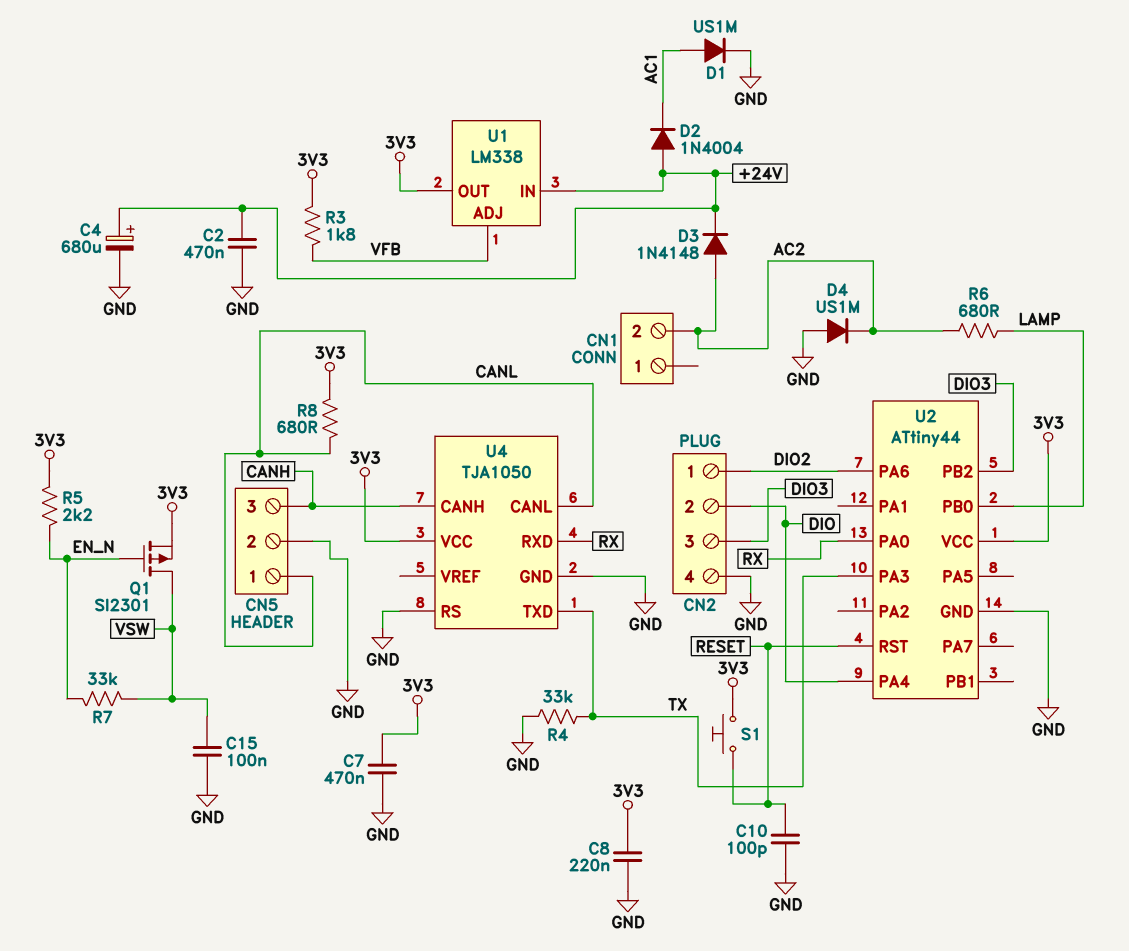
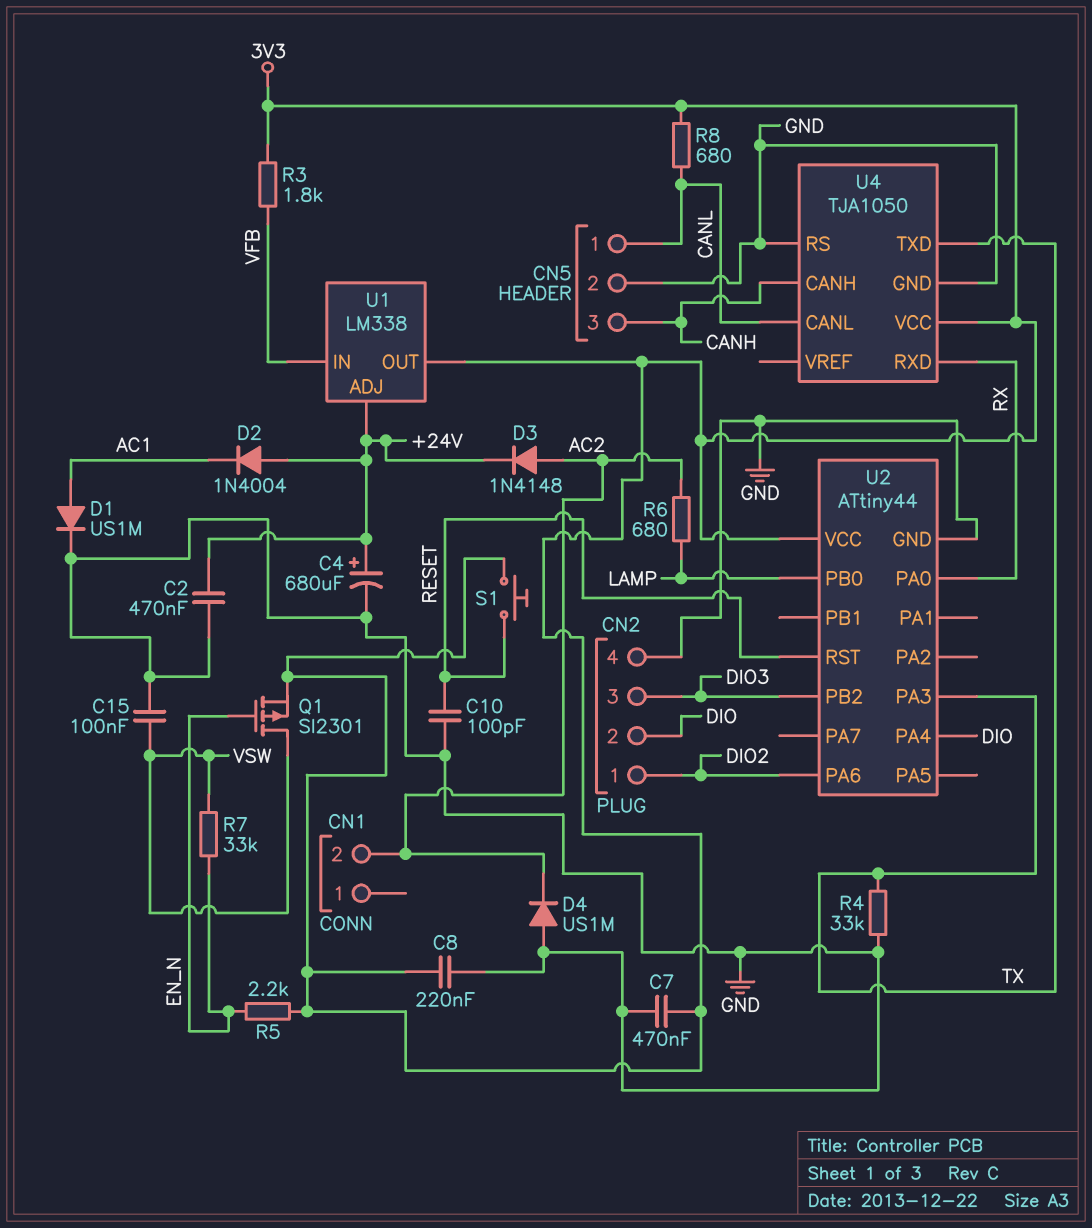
U1 pin ADJ: VFB -> +24V
U1 pin IN: +24V -> VFB

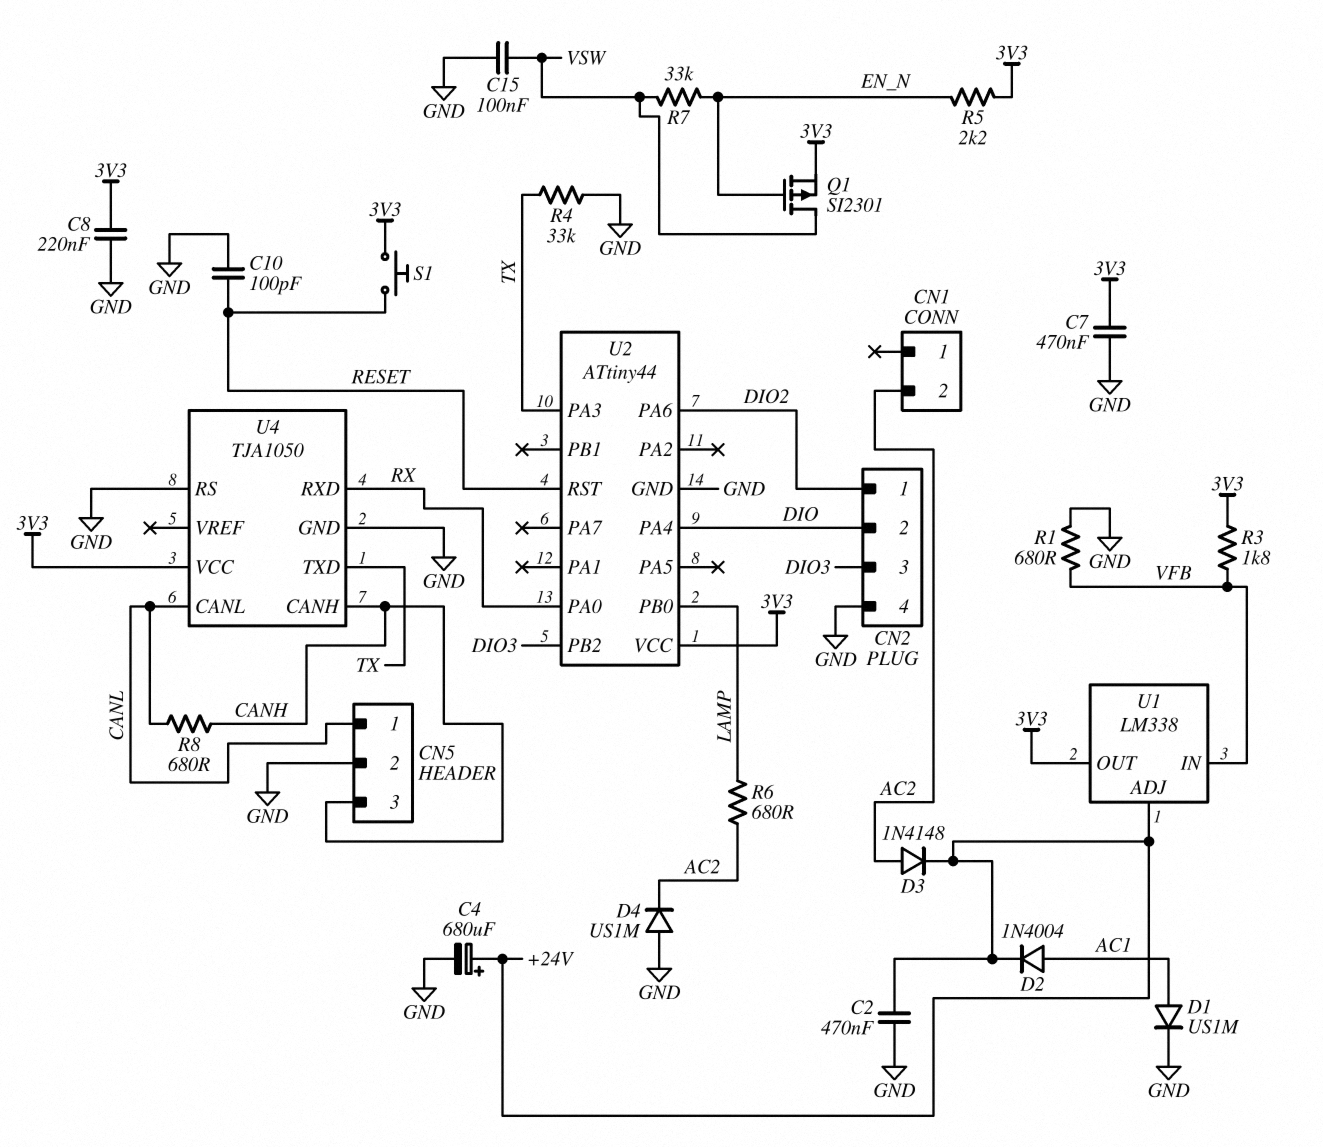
D2: diode 1N4004 (A +24V, K AC1) -> diode 1N4004 (A AC1, K +24V)
R1: none -> 680 (GND, VFB)
R8: 680 (3V3, CANL) -> 680 (CANH, CANL)

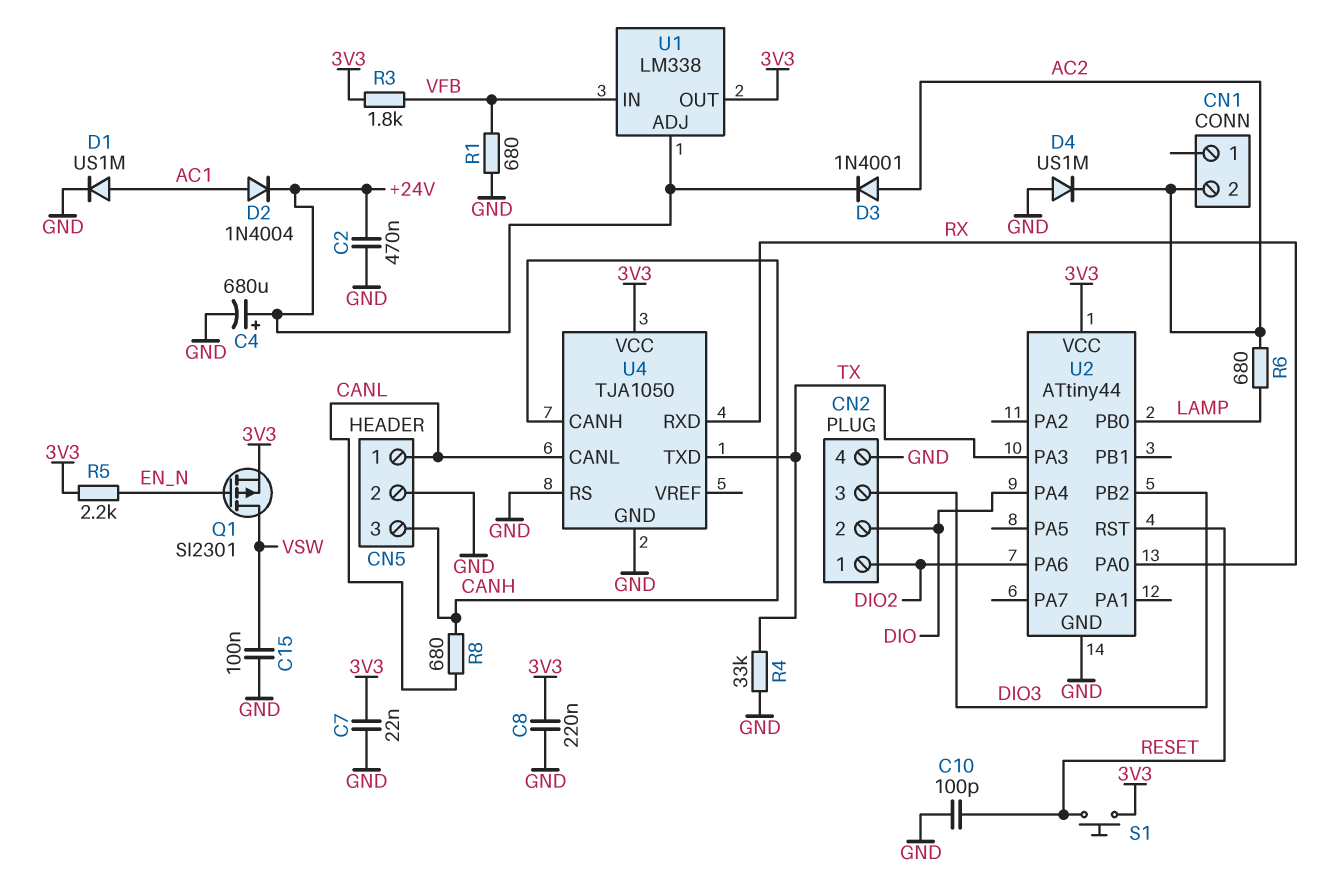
C7: 470nF (3V3, GND) -> 22nF (3V3, GND)
D3: diode 1N4148 (A AC2, K +24V) -> diode 1N4001 (A AC2, K +24V)
R7: 33k (EN_N, VSW) -> none

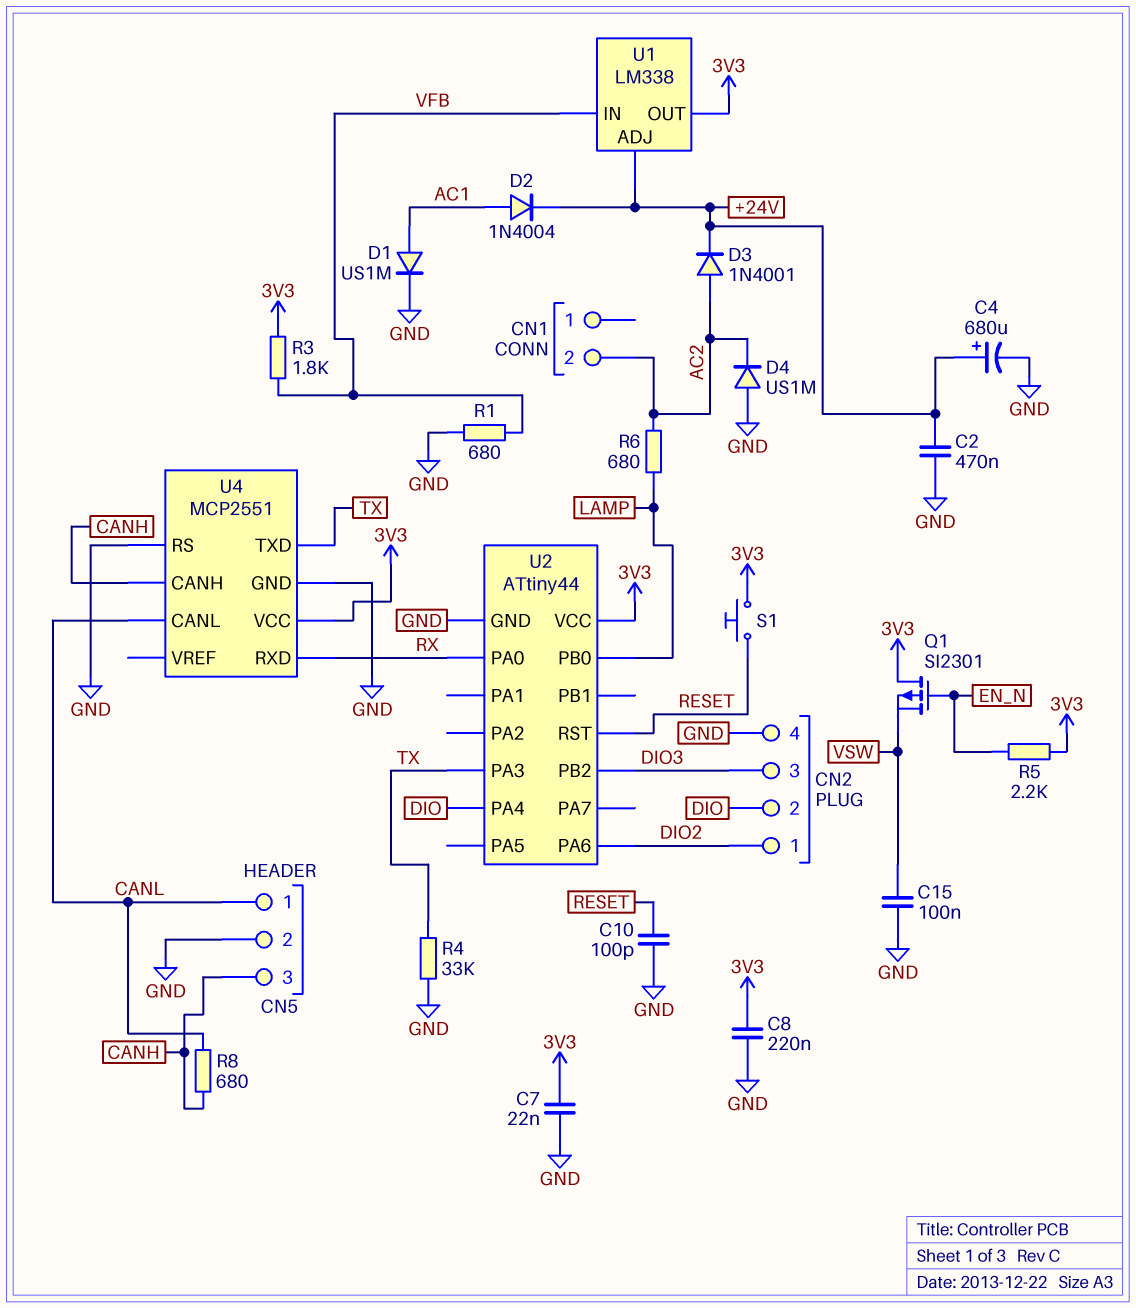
Q1: PMOS SI2301 (G EN_N, D VSW, S 3V3) -> PMOS SI2301 (G EN_N, D 3V3, S VSW)
U4: TJA1050 -> MCP2551

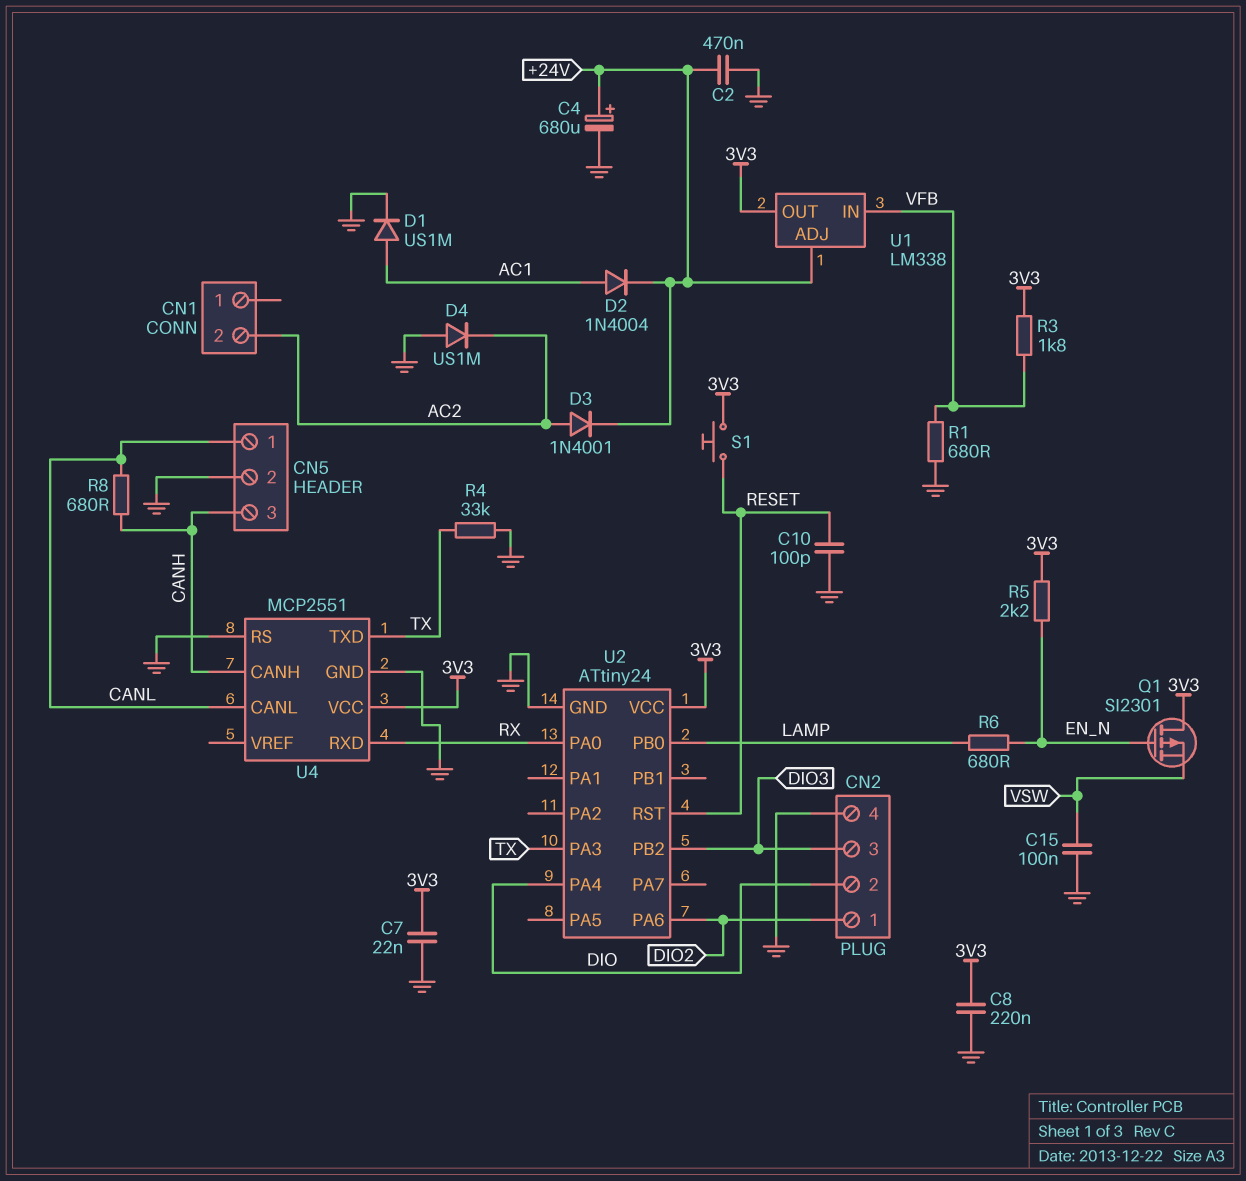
R6: 680 (AC2, LAMP) -> 680 (EN_N, LAMP)
U2: ATtiny44 -> ATtiny24

